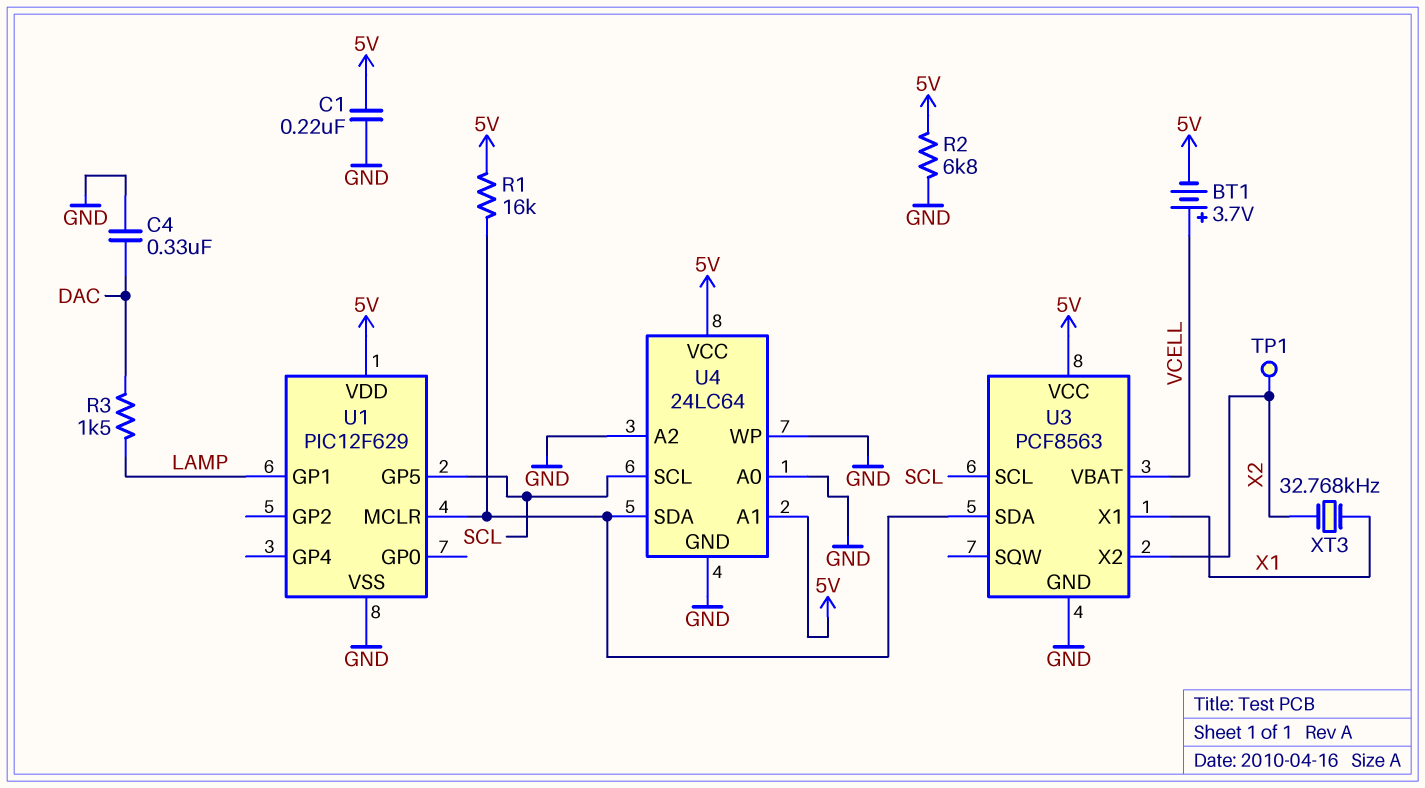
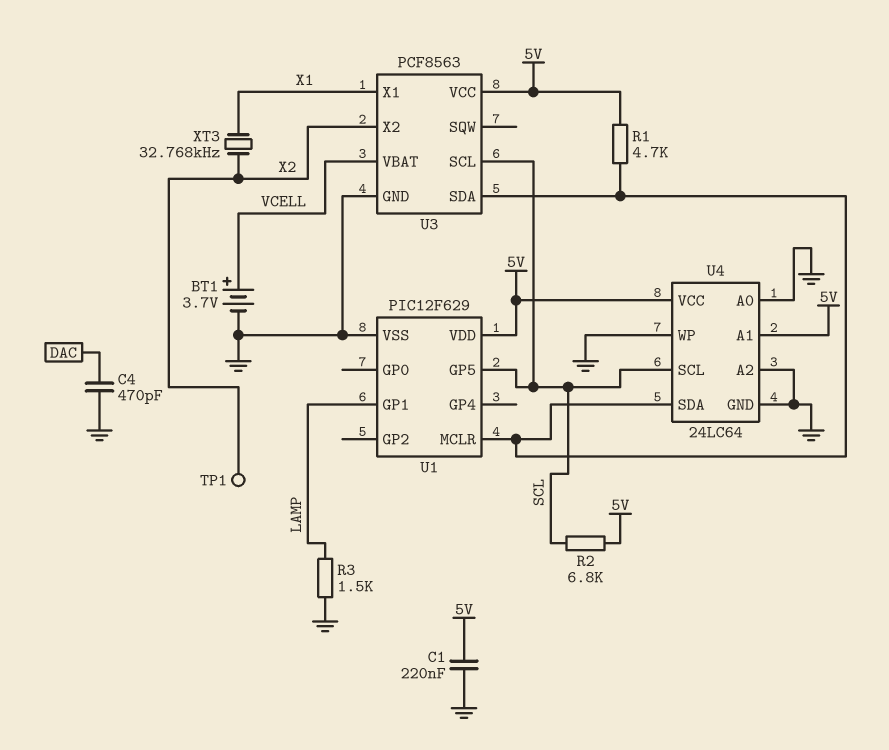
BT1: 3.7V (plus VCELL, minus 5V) -> 3.7V (plus VCELL, minus GND)
C4: 330nF (DAC, GND) -> 470pF (DAC, GND)
R1: 16k (5V, U1/MCLR) -> 4.7k (5V, U1/MCLR)
R2: 6.8k (5V, GND) -> 6.8k (5V, SCL)
R3: 1.5k (DAC, LAMP) -> 1.5k (GND, LAMP)

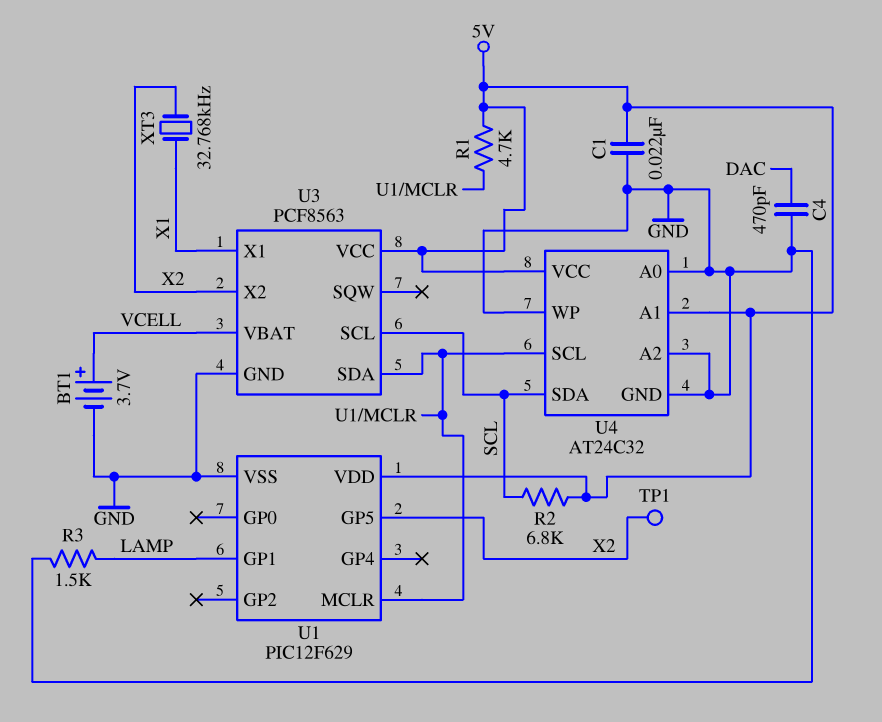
C1: 220nF (5V, GND) -> 22nF (5V, GND)
U1 pin GP5: SCL -> X2
U4: 24LC64 -> AT24C32
U4 pin SCL: SCL -> U1/MCLR
U4 pin SDA: U1/MCLR -> SCL

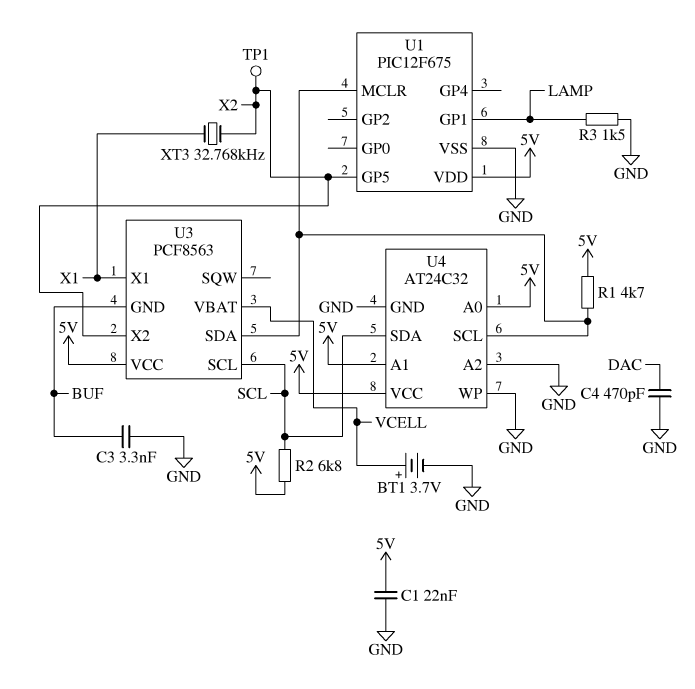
C3: none -> 3.3nF (BUF, GND)
U1: PIC12F629 -> PIC12F675
U3 pin GND: GND -> BUF
U4 pin A0: GND -> 5V

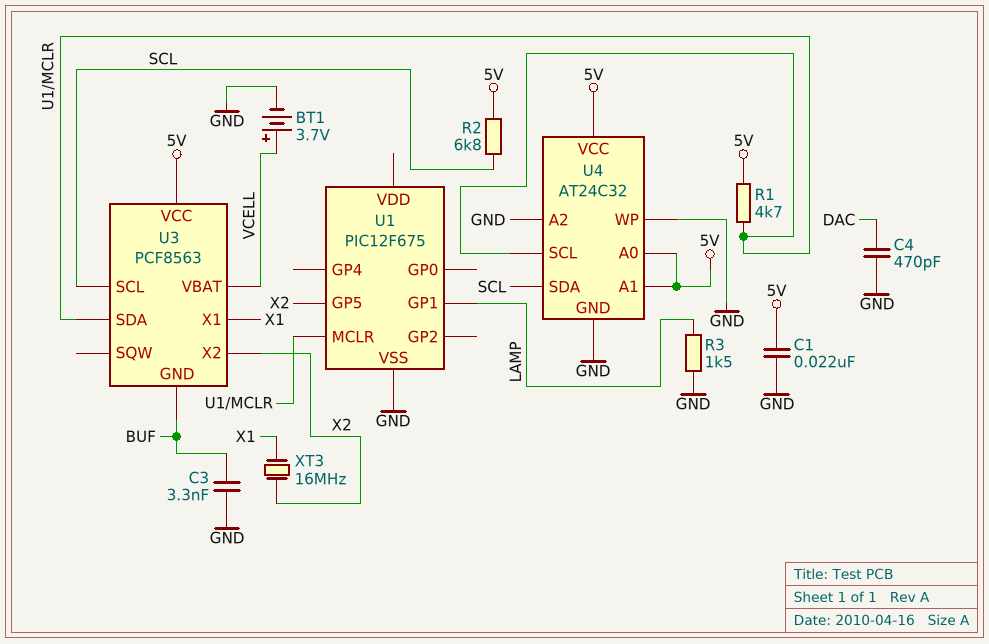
TP1: test point (X2) -> none
U1 pin VDD: 5V -> none
XT3: 32.768kHz (X1, X2) -> 16MHz (X1, X2)

